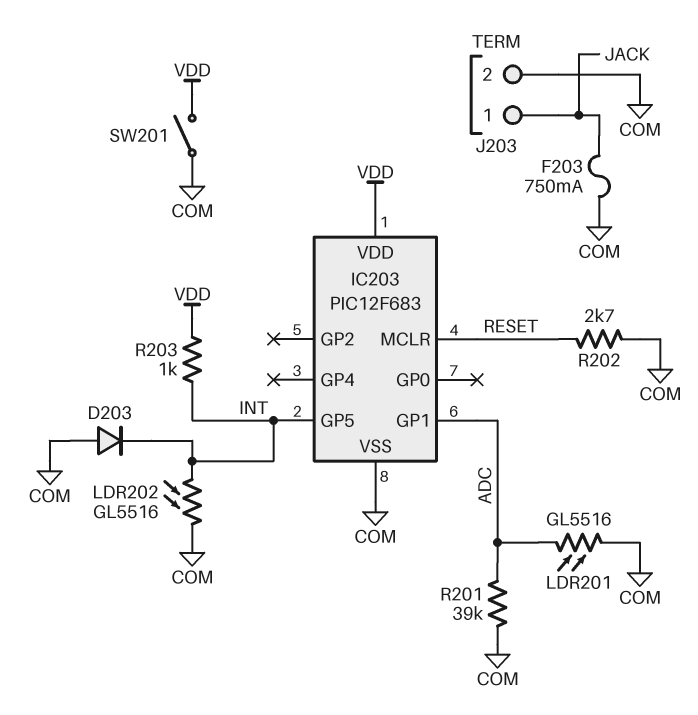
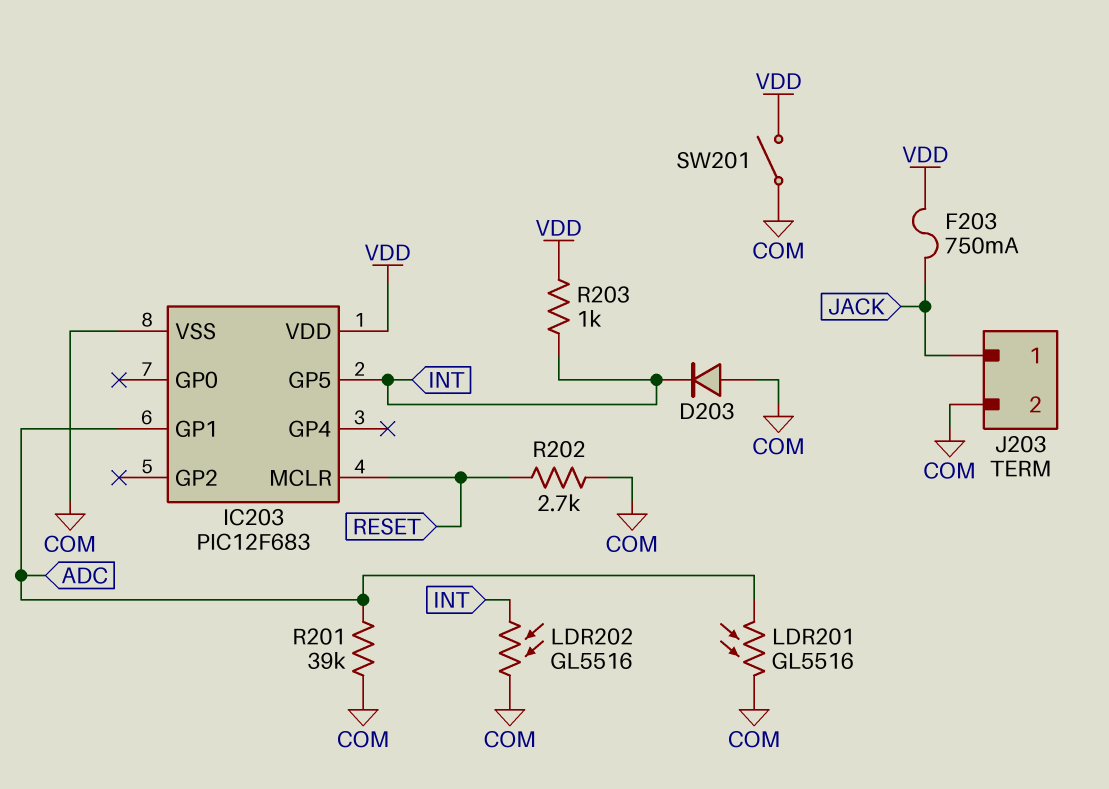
F203: 750mA (COM, JACK) -> 750mA (JACK, VDD)

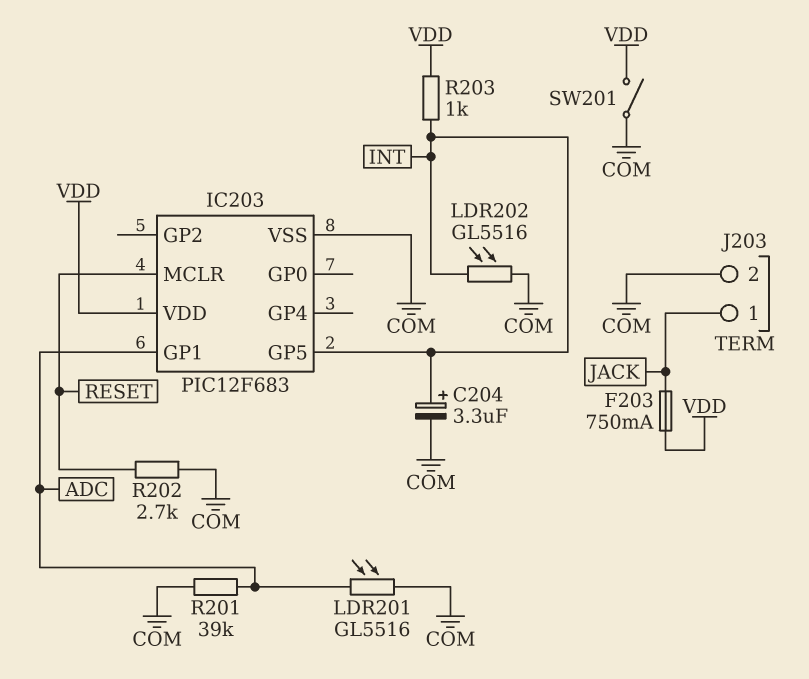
C204: none -> 3.3uF (plus INT, minus COM)
D203: diode (A COM, K INT) -> none

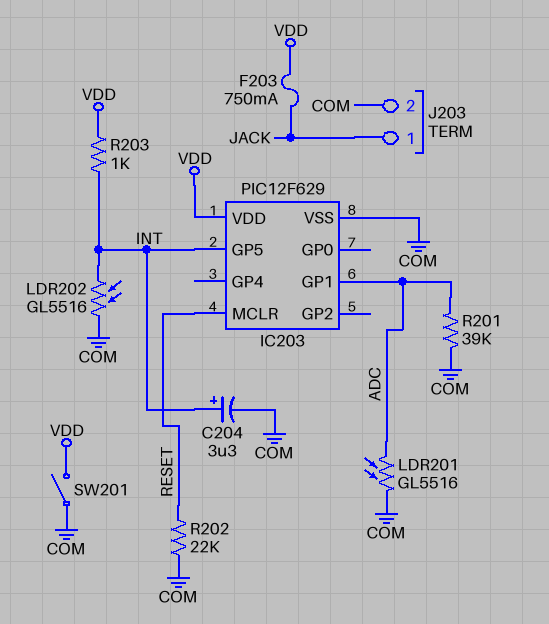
IC203: PIC12F683 -> PIC12F629
R202: 2.7k (COM, RESET) -> 22k (COM, RESET)

